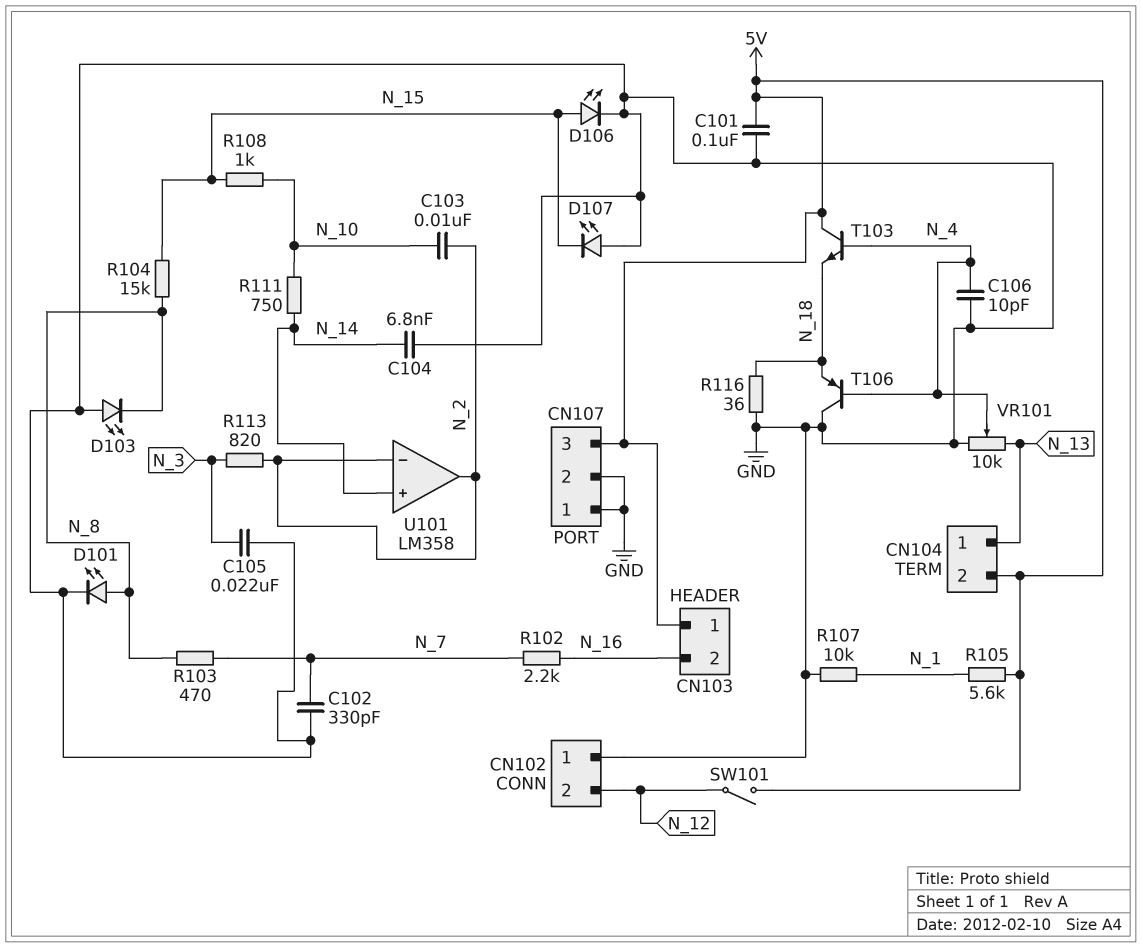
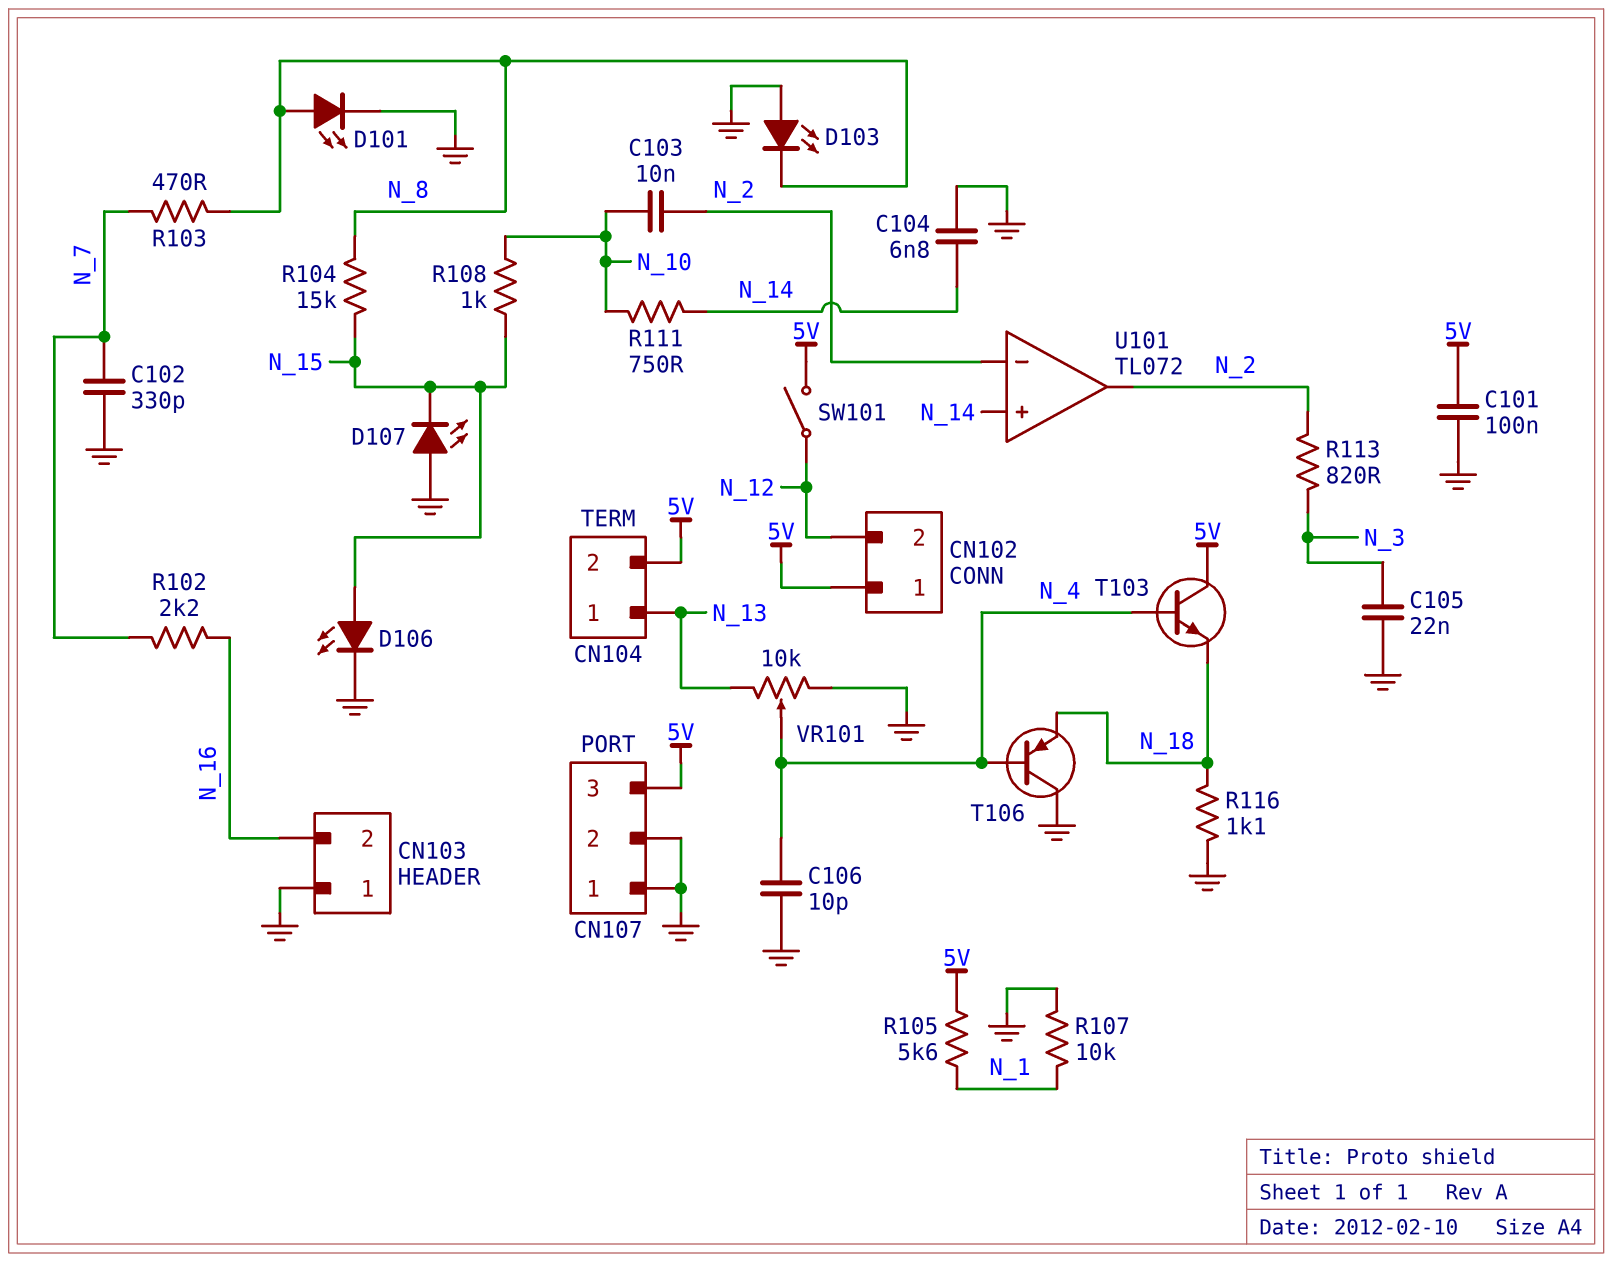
CN102 pin 1: GND -> 5V
CN103 pin 1: 5V -> GND
R116: 36 (GND, N_18) -> 1.1k (GND, N_18)
U101: LM358 -> TL072

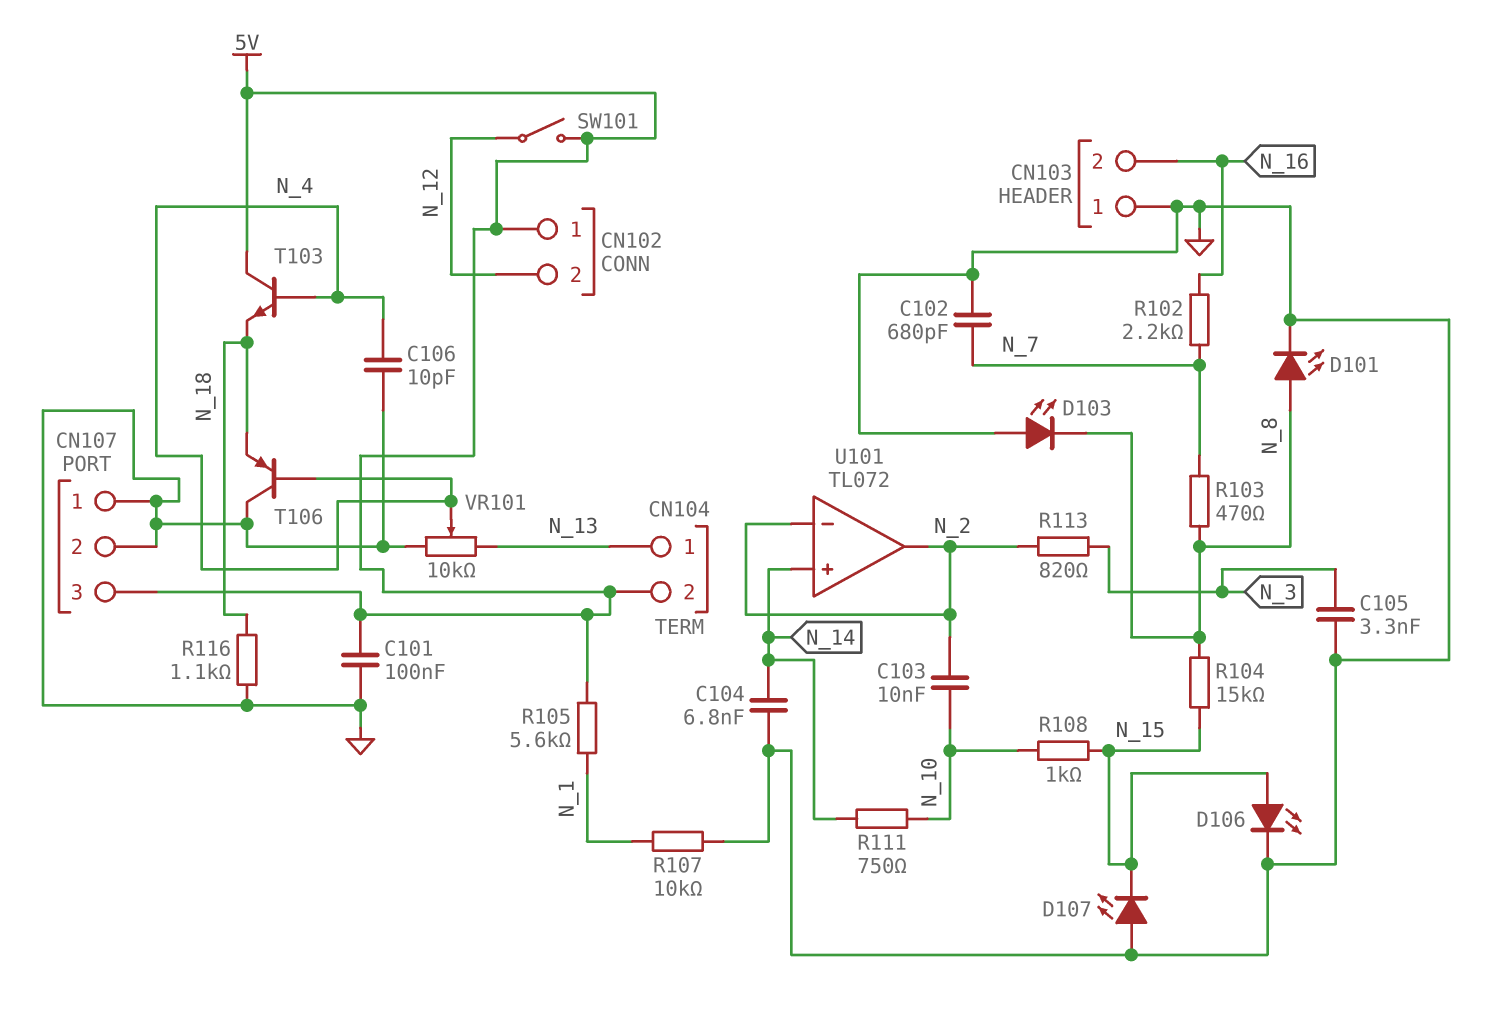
C102: 330pF (GND, N_7) -> 680pF (GND, N_7)
C105: 22nF (GND, N_3) -> 3.3nF (GND, N_3)

